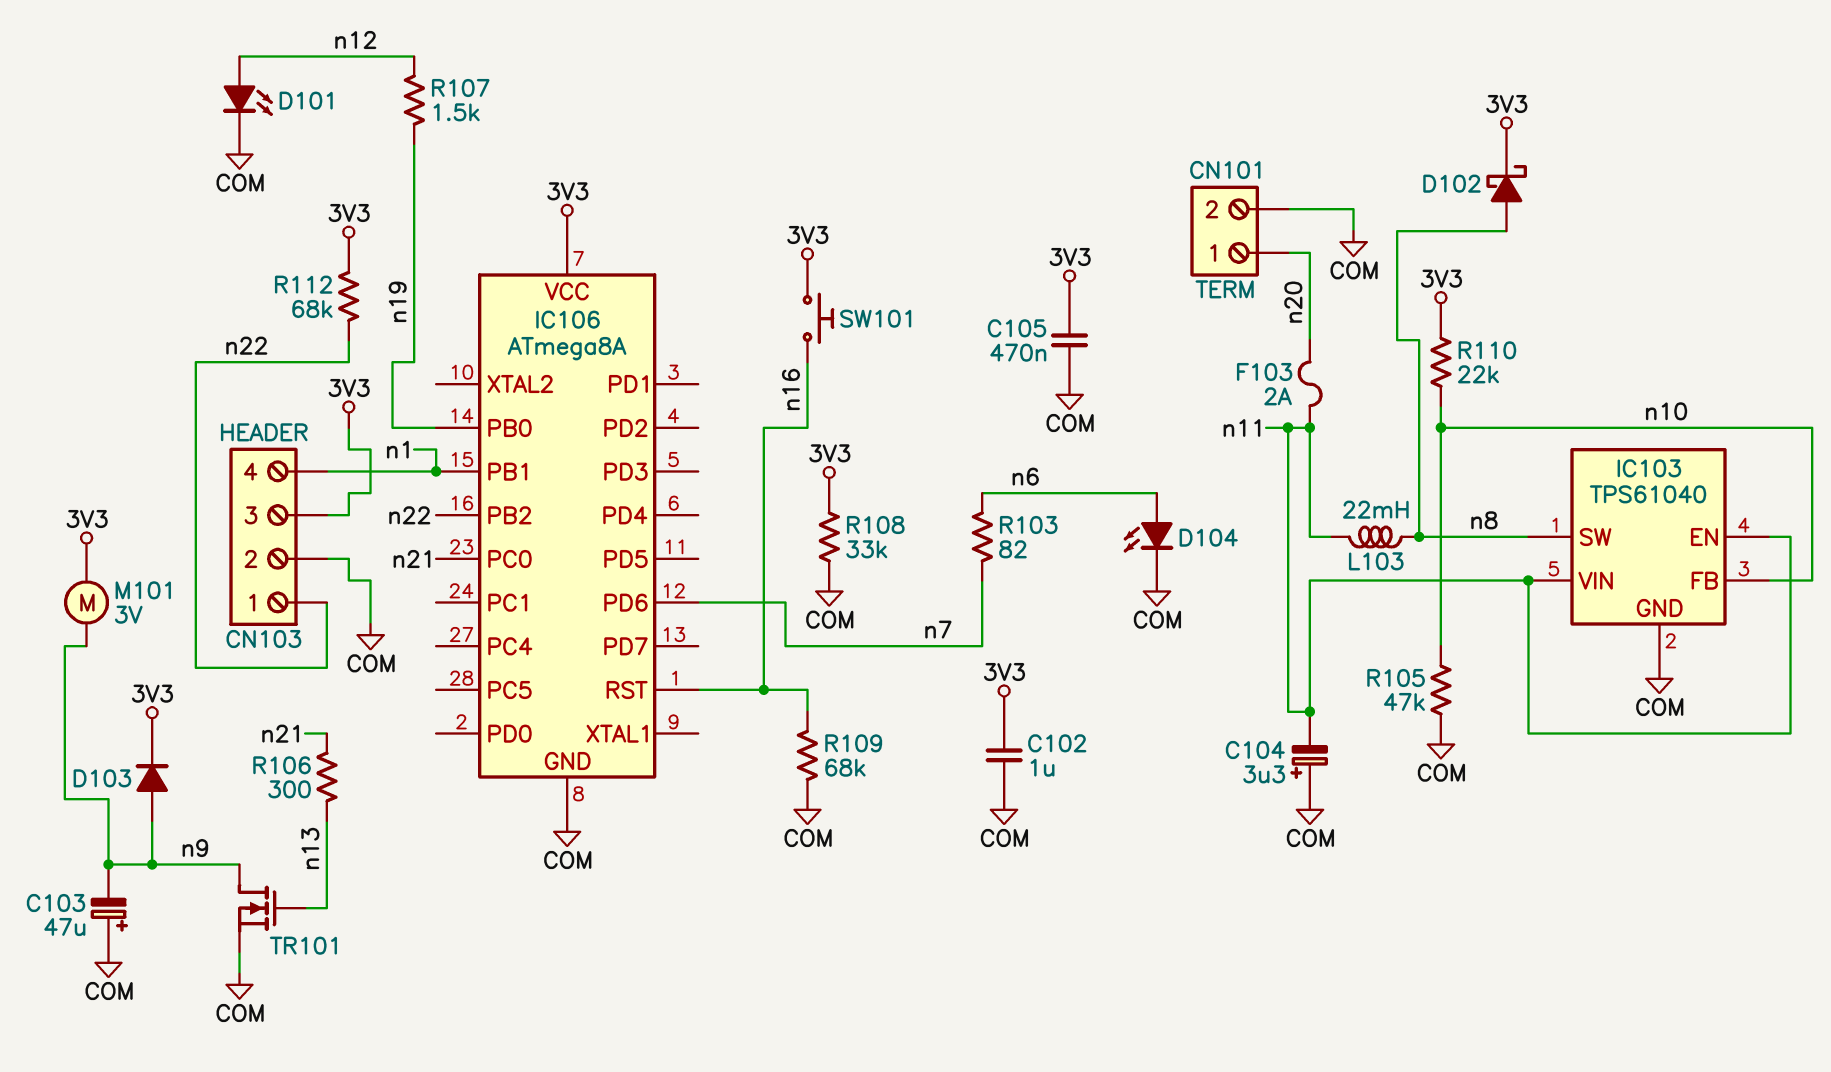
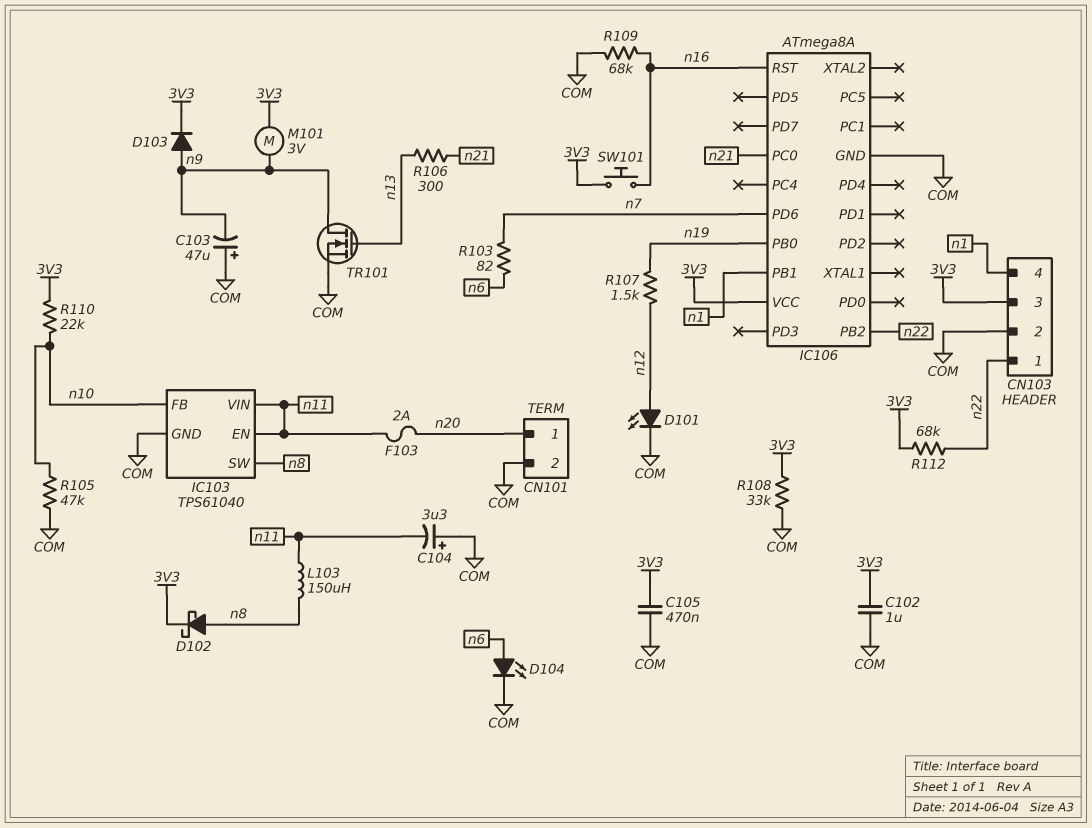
L103: 22mH (n8, n11) -> 150uH (n8, n11)

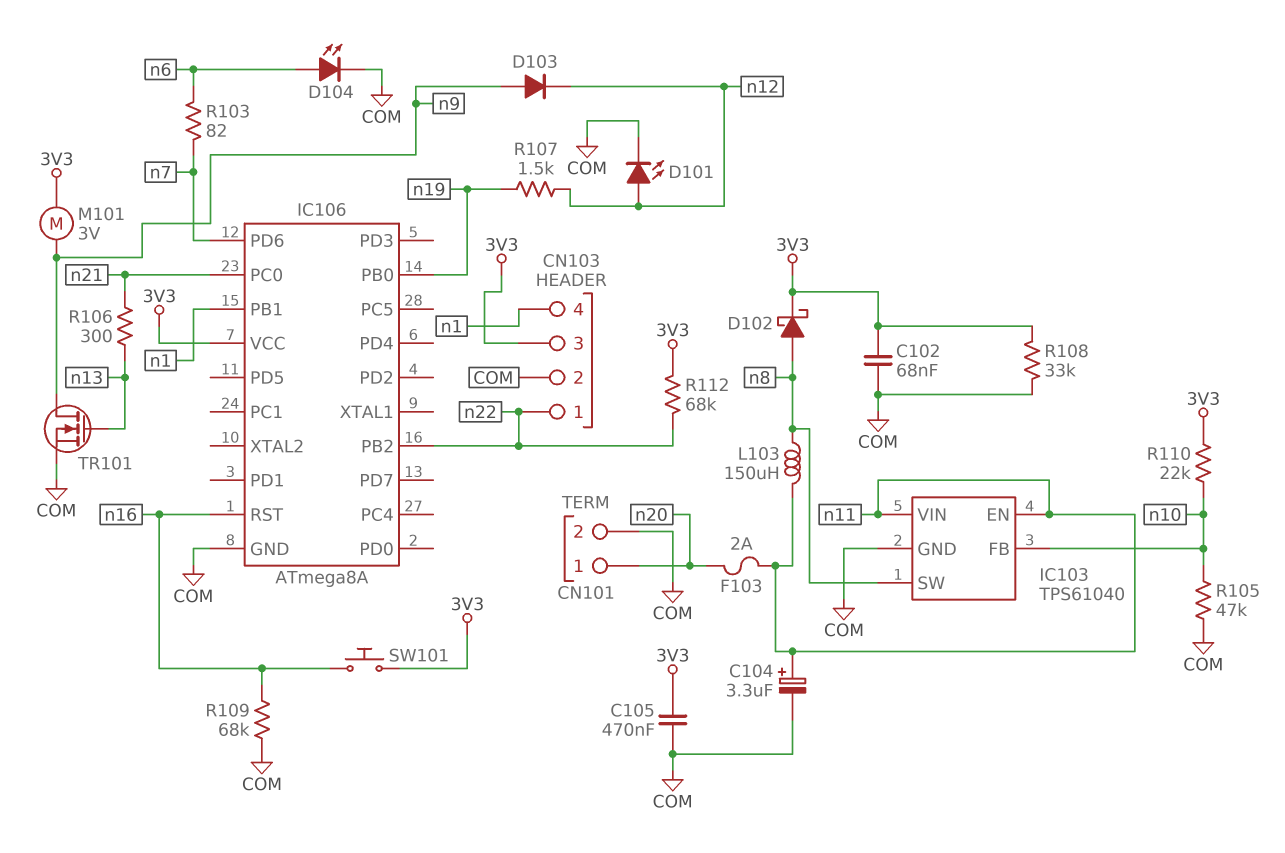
C102: 1uF (3V3, COM) -> 68nF (3V3, COM)
C103: 47uF (plus COM, minus n9) -> none
C104: 3.3uF (plus COM, minus n11) -> 3.3uF (plus n11, minus COM)
D103: diode (A n9, K 3V3) -> diode (A n9, K n12)

